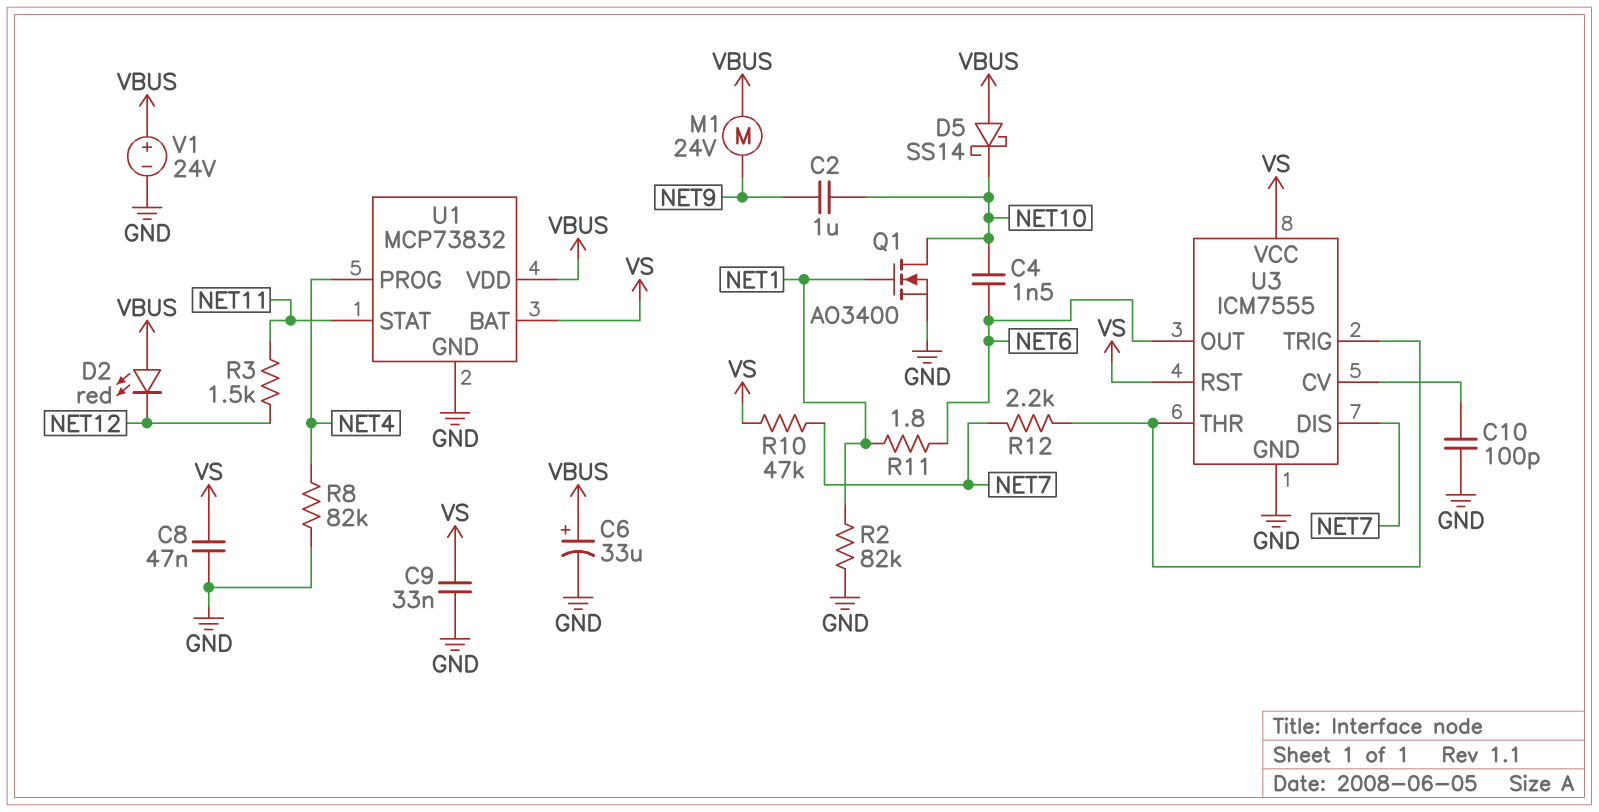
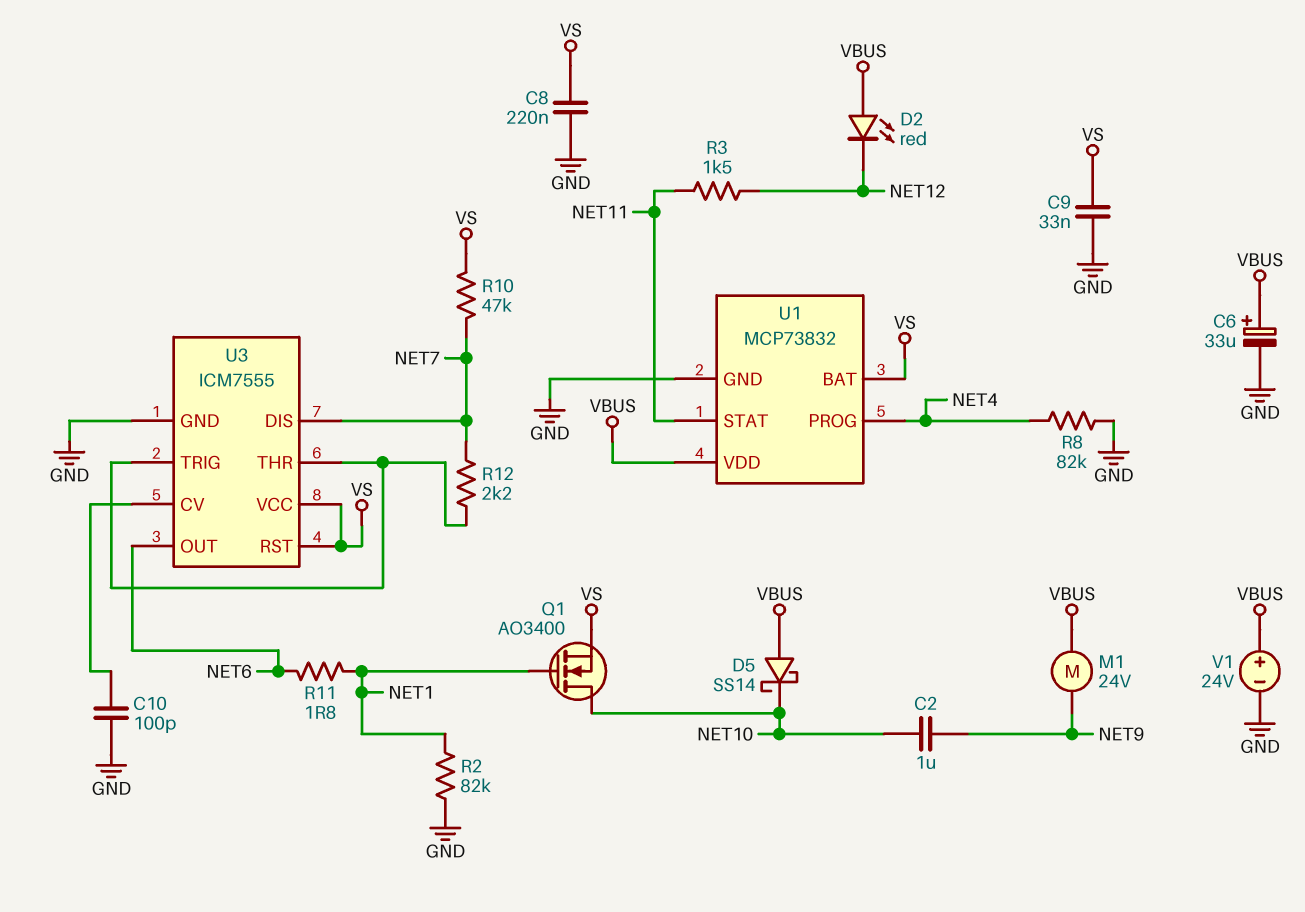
C4: 1.5nF (NET6, NET10) -> none
C8: 47nF (GND, VS) -> 220nF (GND, VS)
Q1: NMOS AO3400 (G NET1, D NET10, S GND) -> NMOS AO3400 (G NET1, D NET10, S VS)

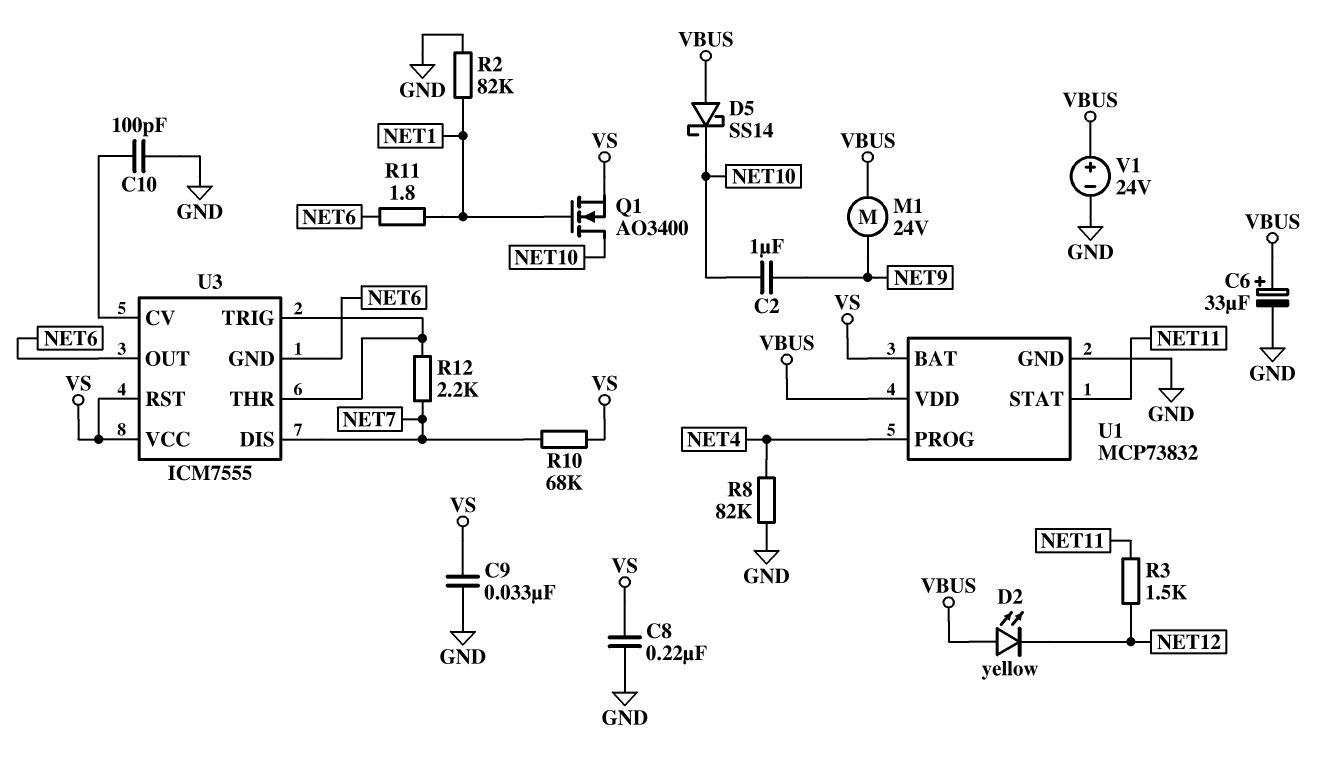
D2: LED red (A VBUS, K NET12) -> LED yellow (A VBUS, K NET12)
R10: 47k (NET7, VS) -> 68k (NET7, VS)
U3 pin GND: GND -> NET6

